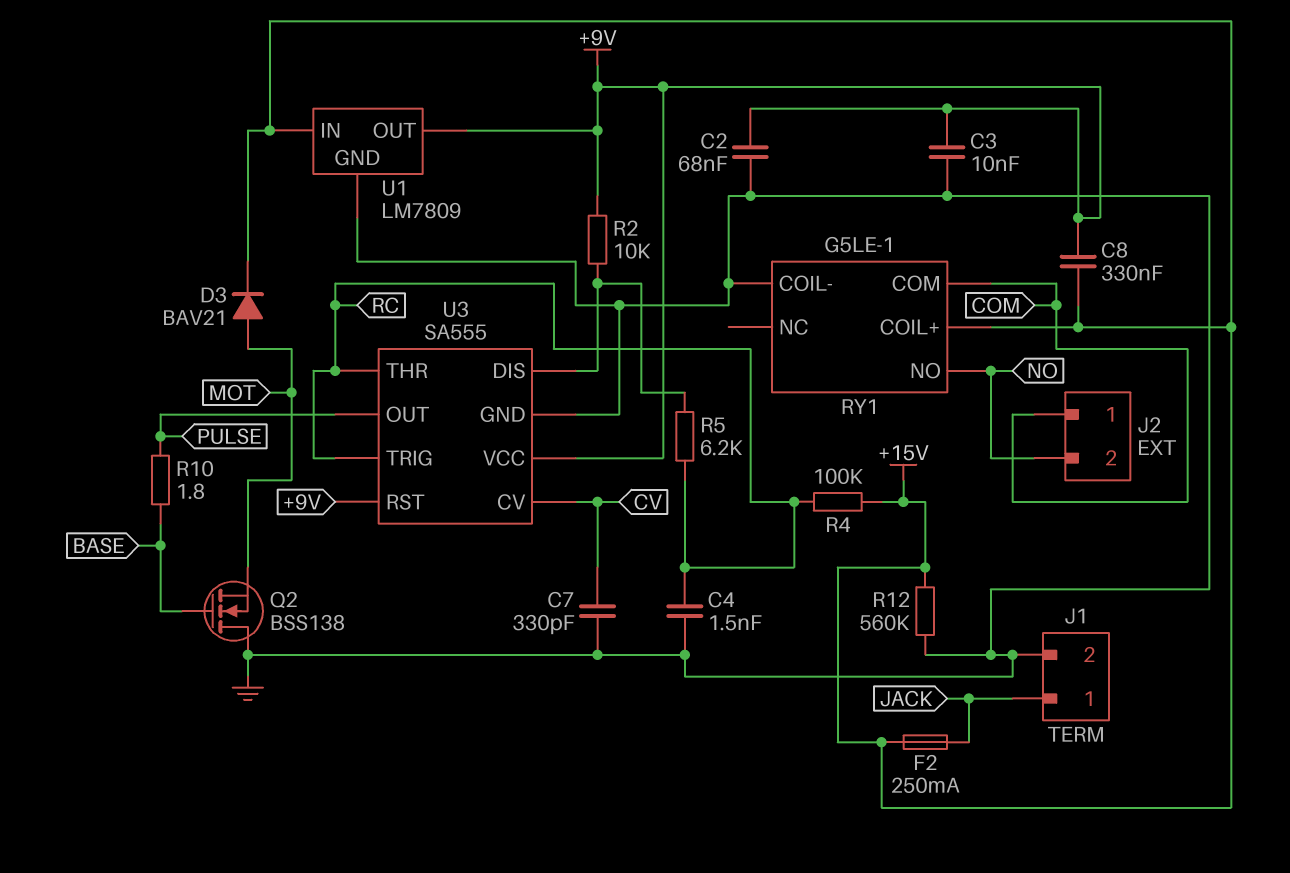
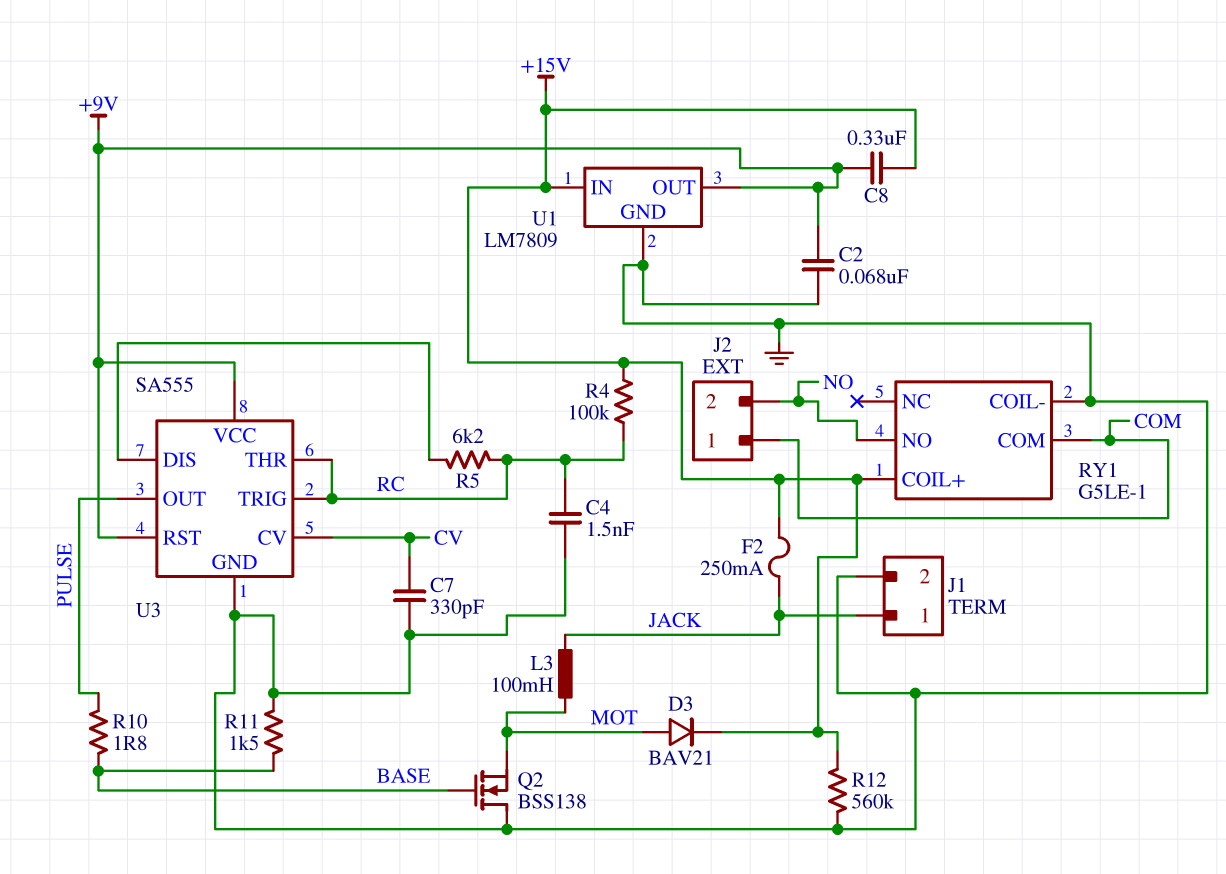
C3: 10nF (+9V, GND) -> none
L3: none -> 100mH (JACK, MOT)
R2: 10k (+9V, U3/DIS) -> none
R11: none -> 1.5k (BASE, GND)

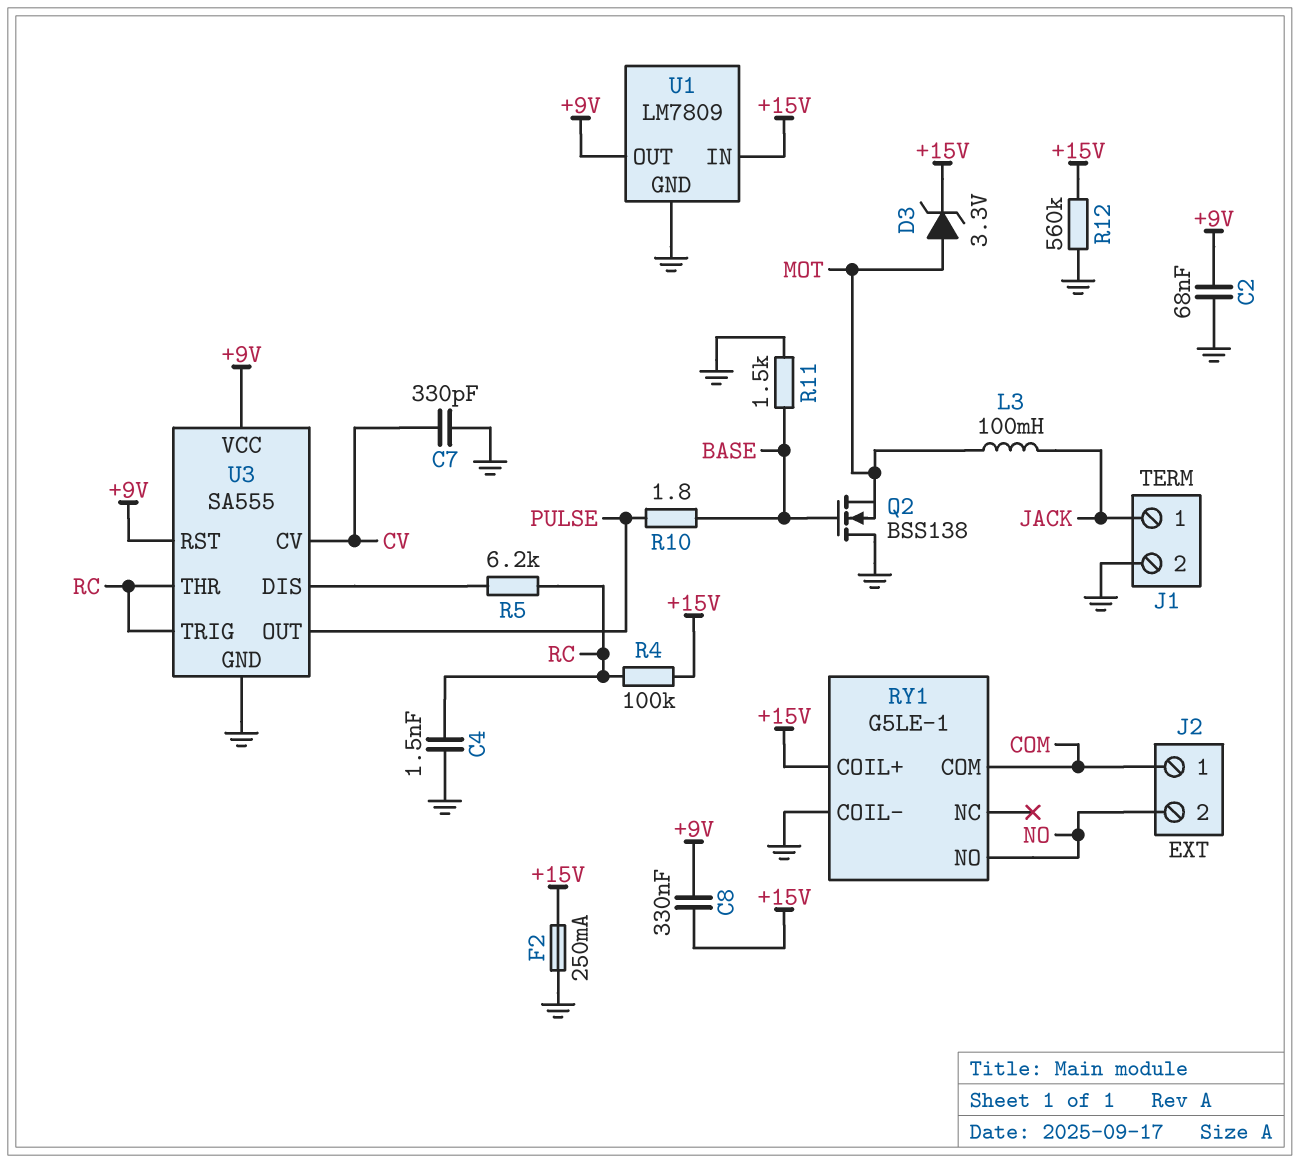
D3: diode BAV21 (A MOT, K +15V) -> zener 3.3V (A MOT, K +15V)
F2: 250mA (+15V, JACK) -> 250mA (+15V, GND)

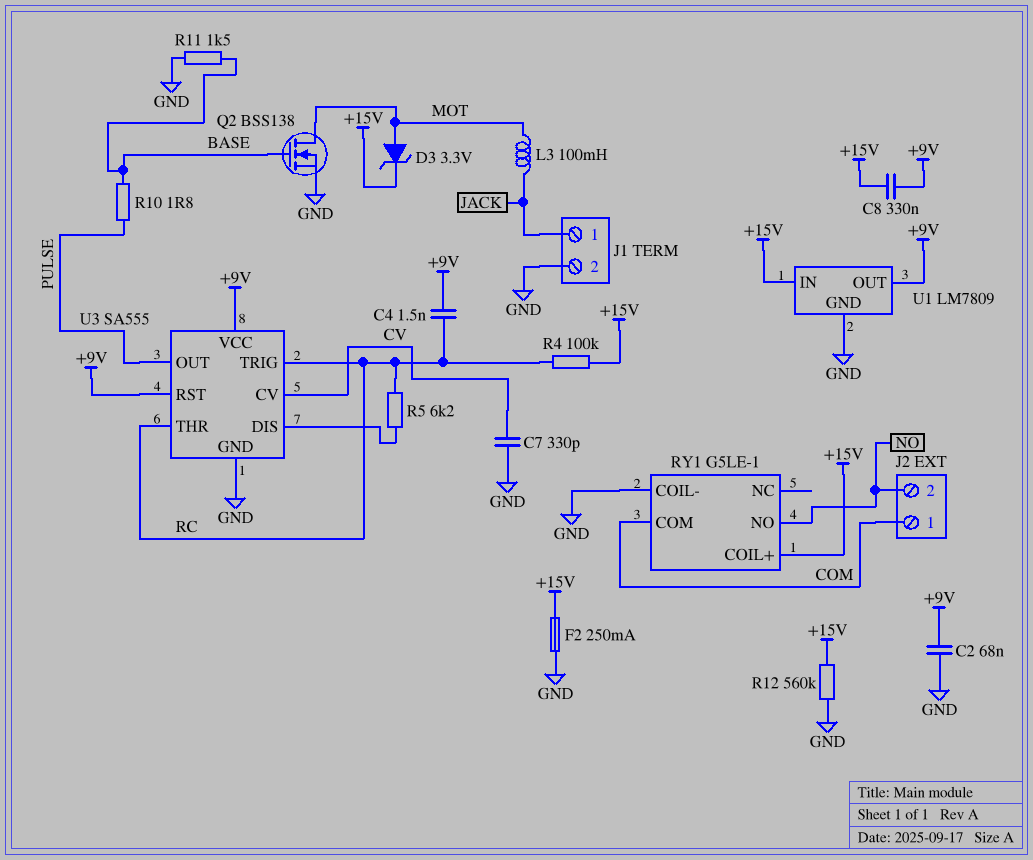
C4: 1.5nF (GND, RC) -> 1.5nF (+9V, RC)
Q2: NMOS BSS138 (G BASE, D GND, S MOT) -> NMOS BSS138 (G BASE, D MOT, S GND)

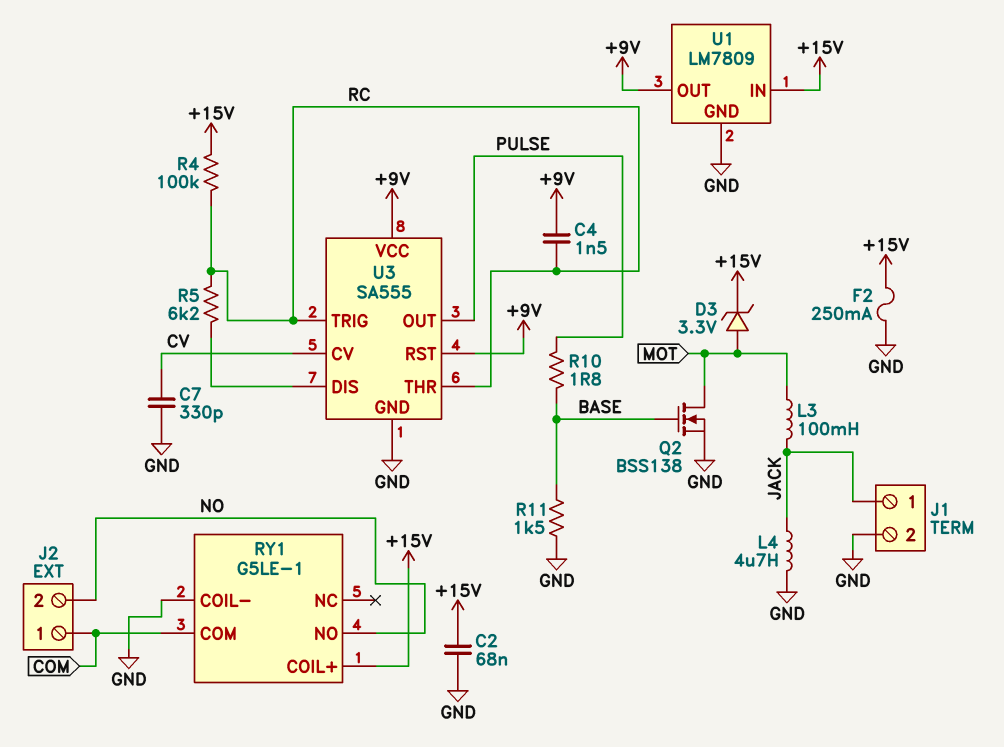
C2: 68nF (+9V, GND) -> 68nF (+15V, GND)
C8: 330nF (+9V, +15V) -> none
L4: none -> 4.7uH (GND, JACK)
R12: 560k (+15V, GND) -> none

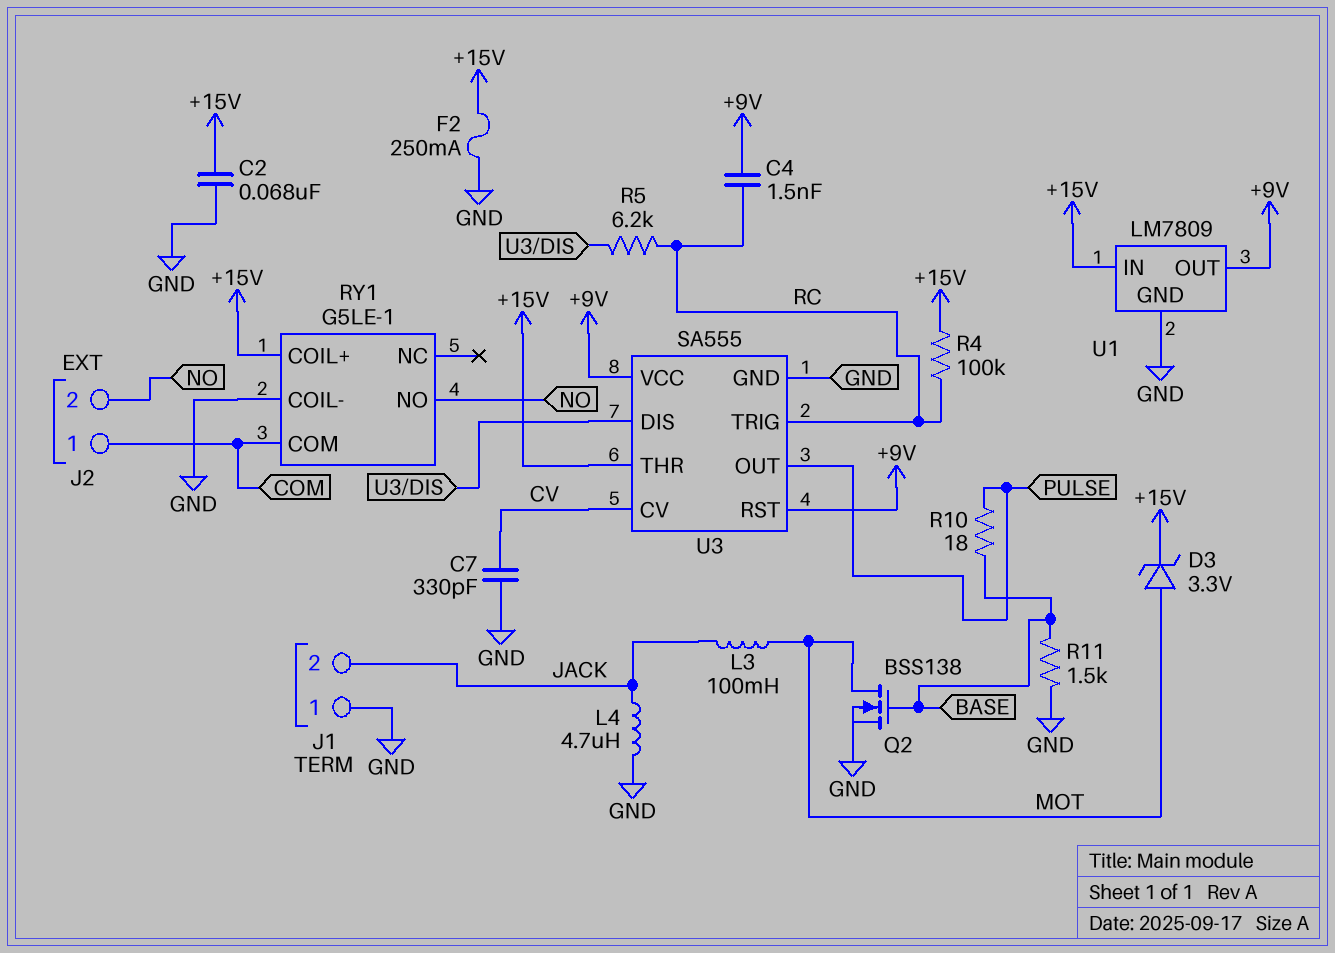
J1 pin 1: JACK -> GND
J1 pin 2: GND -> JACK
R10: 1.8 (BASE, PULSE) -> 18 (BASE, PULSE)
U3 pin THR: RC -> +15V

